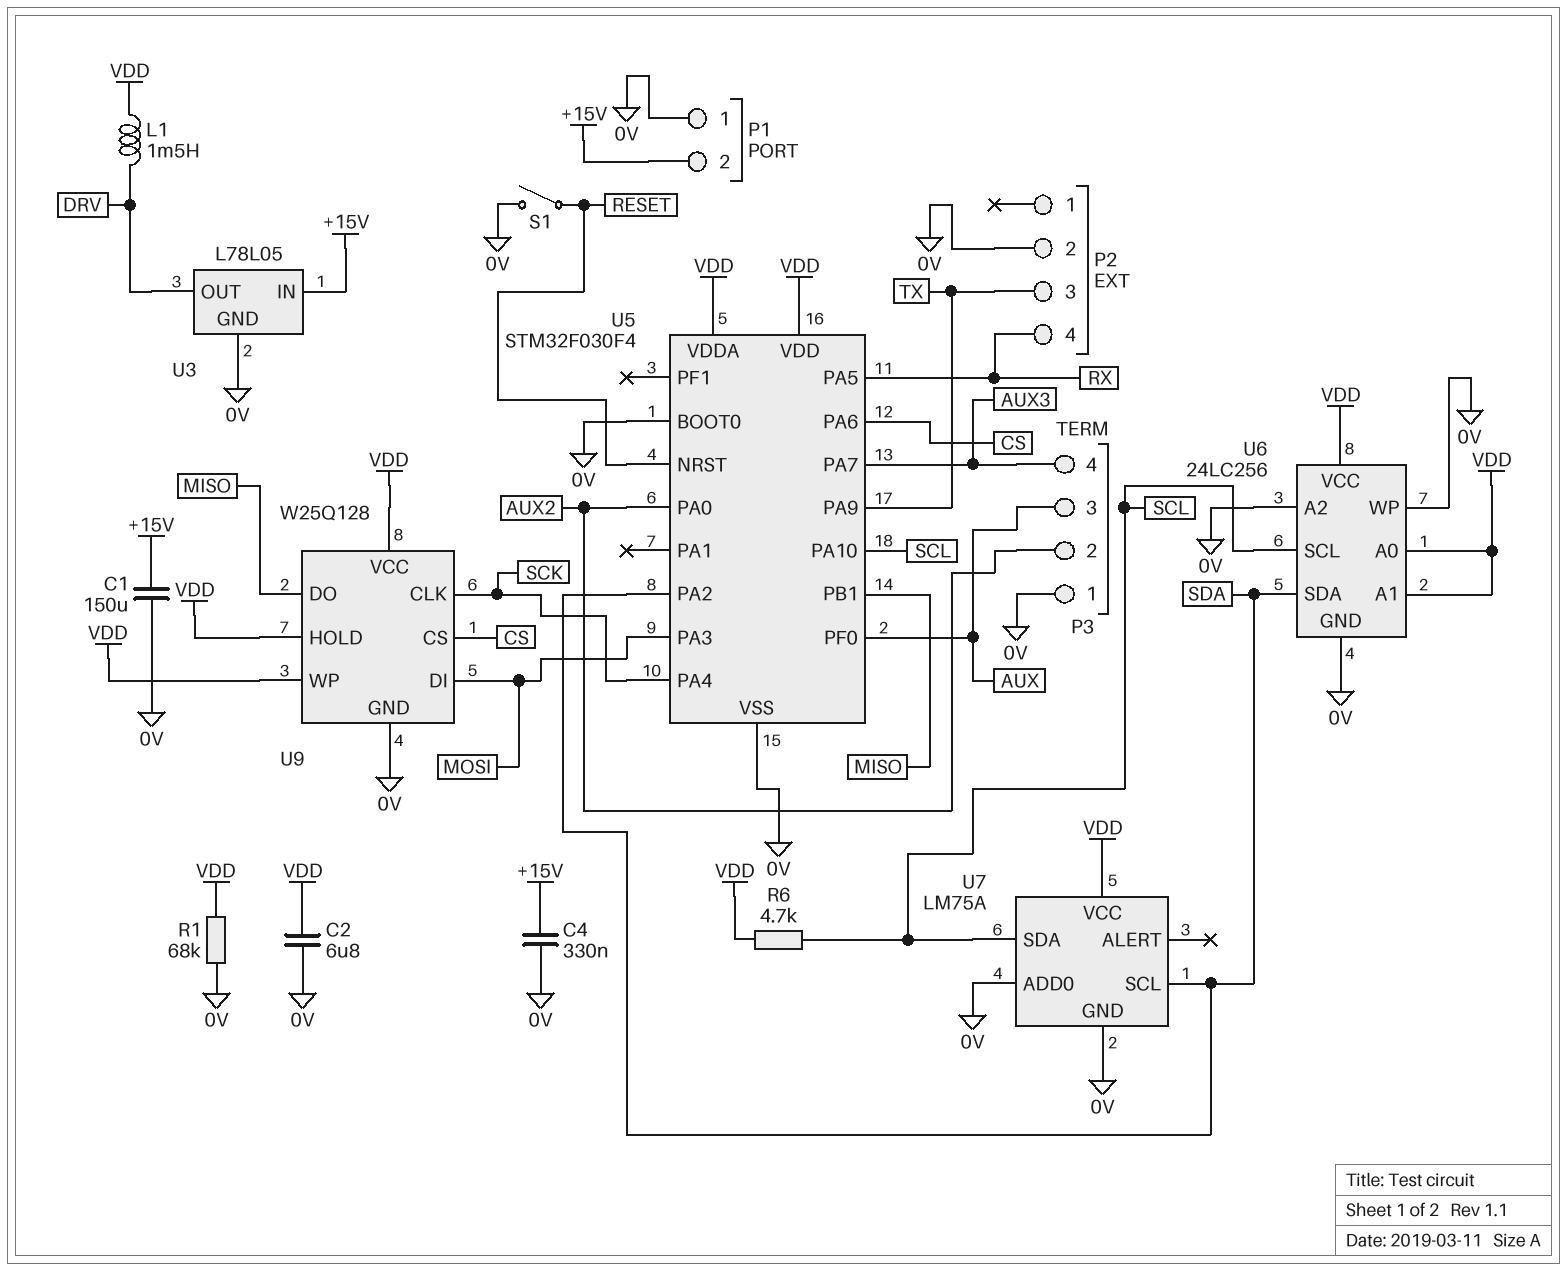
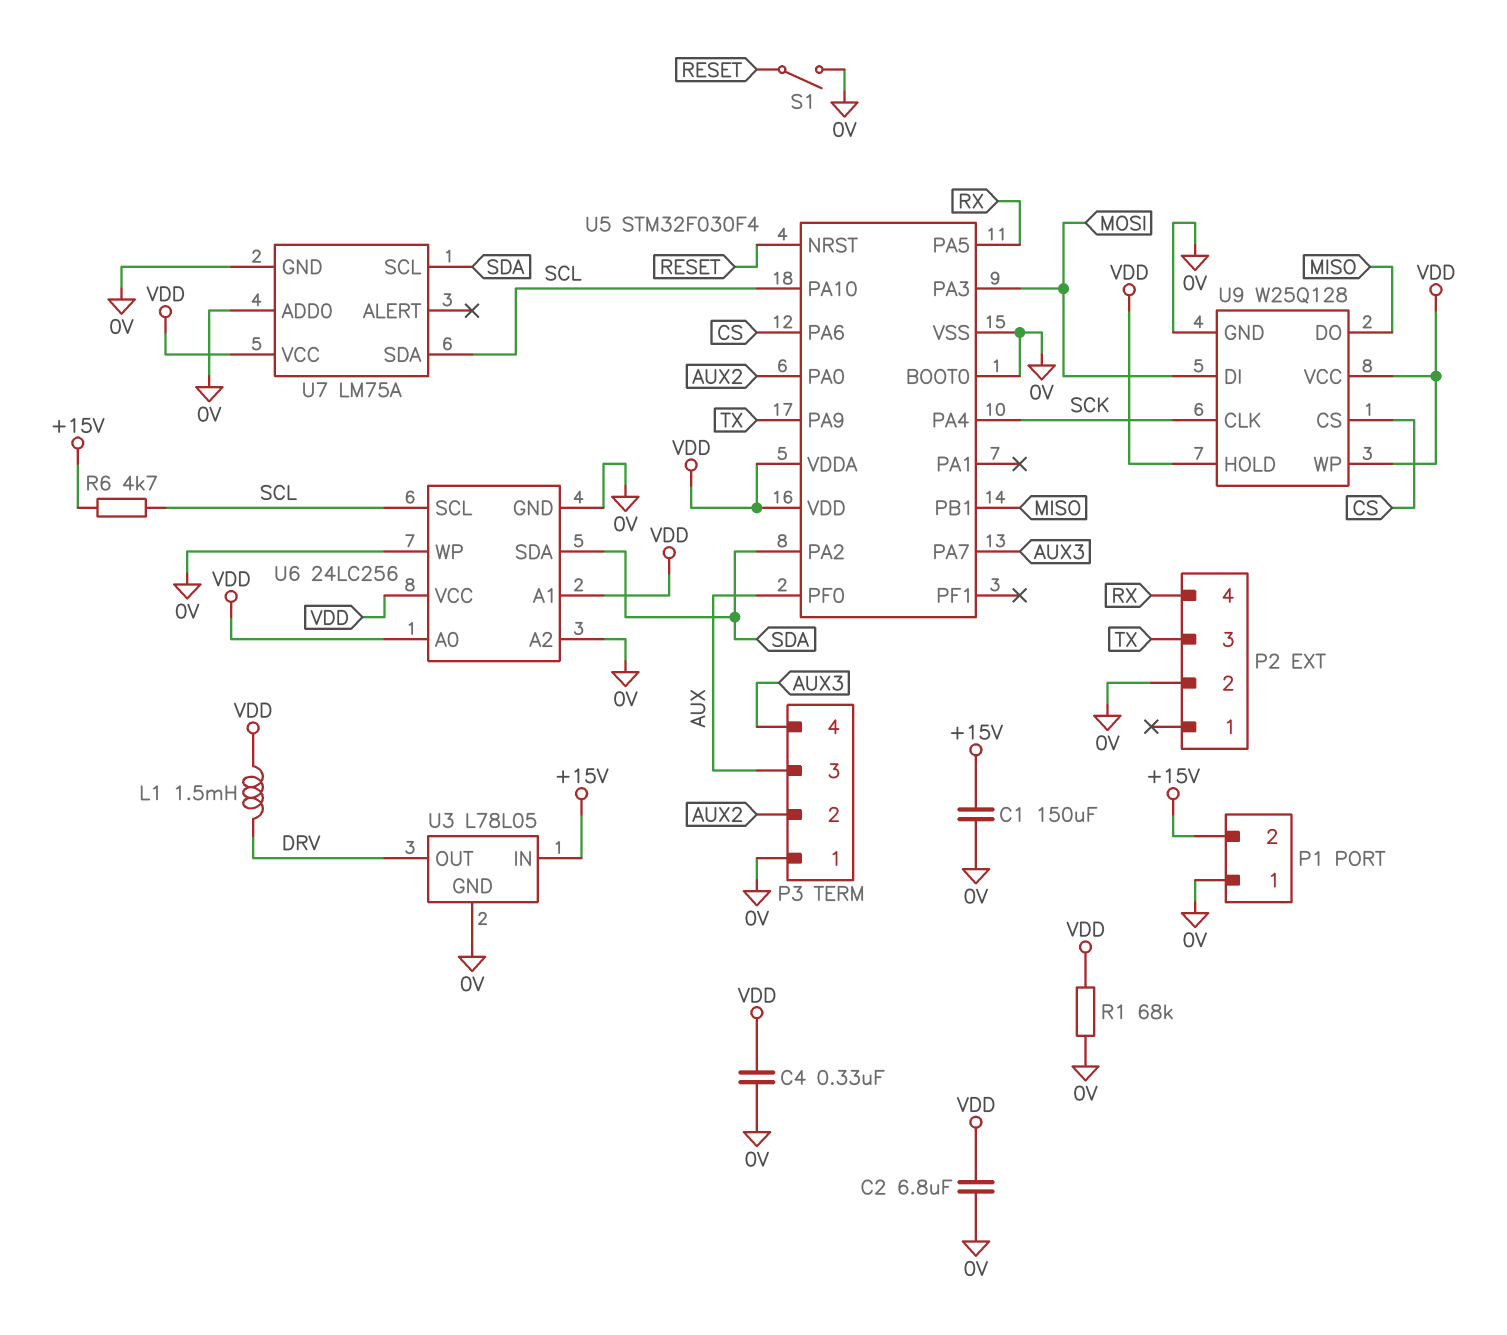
C4: 330nF (+15V, 0V) -> 330nF (0V, VDD)
R6: 4.7k (SCL, VDD) -> 4.7k (+15V, SCL)

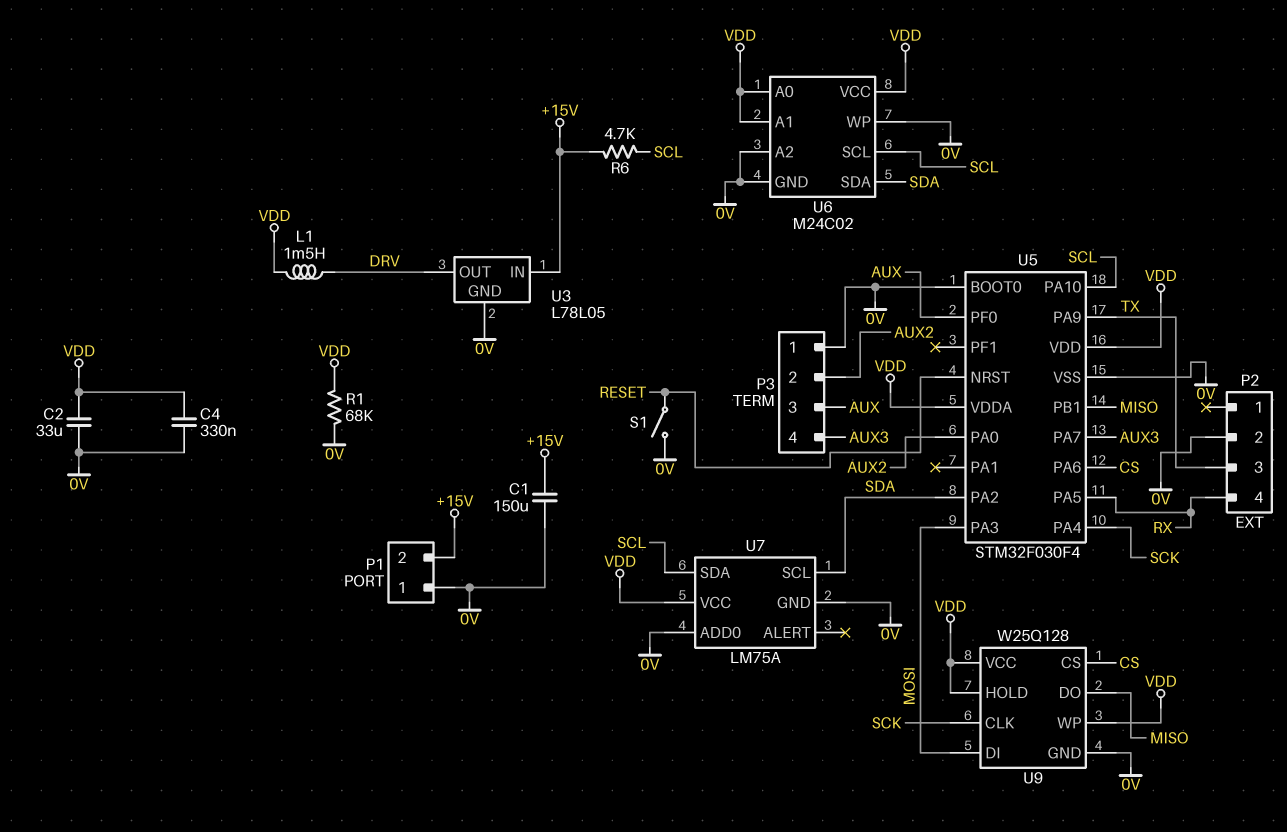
C2: 6.8uF (0V, VDD) -> 33uF (0V, VDD)
U6: 24LC256 -> M24C02

